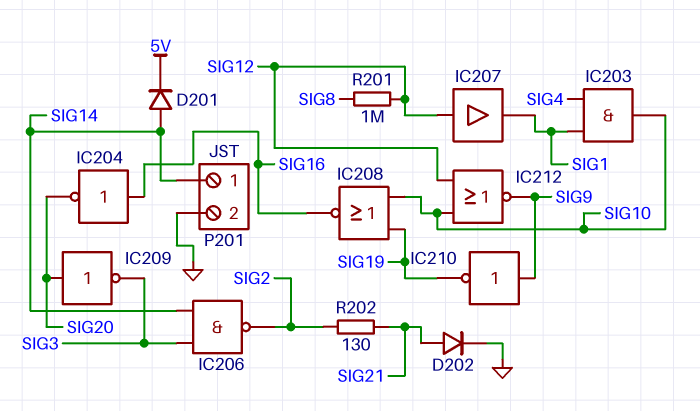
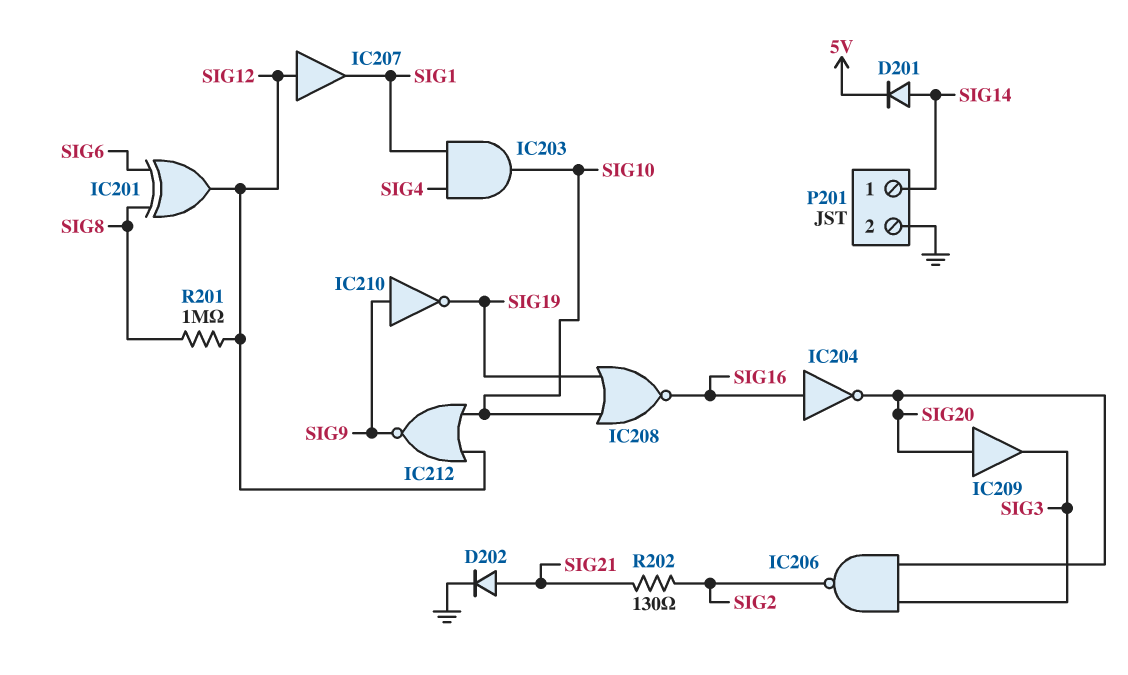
IC201: none -> XOR (in SIG6, in SIG8, out SIG12)
IC206: NAND (in SIG3, in SIG14, out SIG2) -> NAND (in SIG3, in SIG20, out SIG2)
IC209: NOT (in SIG20, out SIG3) -> buffer (in SIG20, out SIG3)

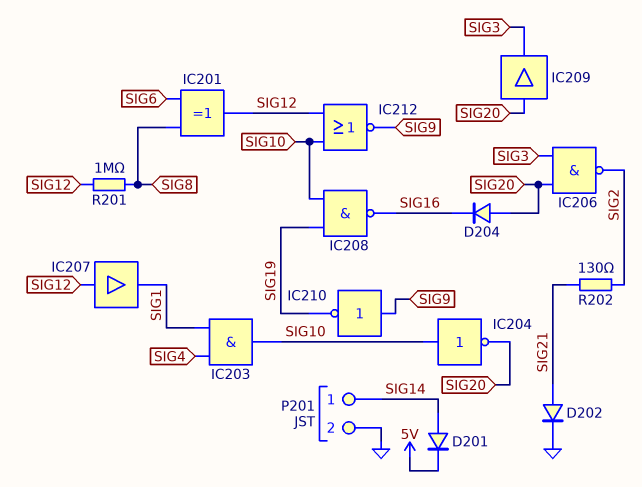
D204: none -> diode (A SIG20, K SIG16)
IC204: NOT (in SIG16, out SIG20) -> NOT (in SIG10, out SIG20)
IC208: NOR (in SIG10, in SIG19, out SIG16) -> NAND (in SIG10, in SIG19, out SIG16)

